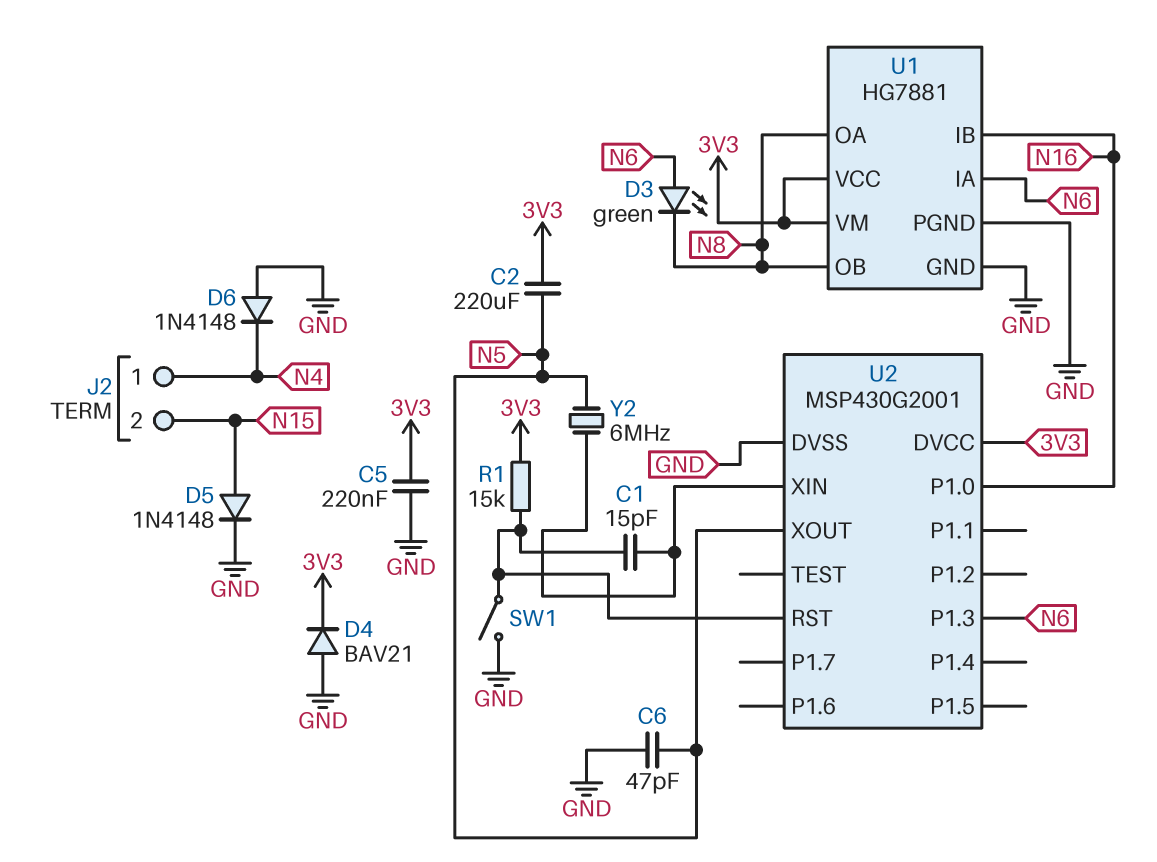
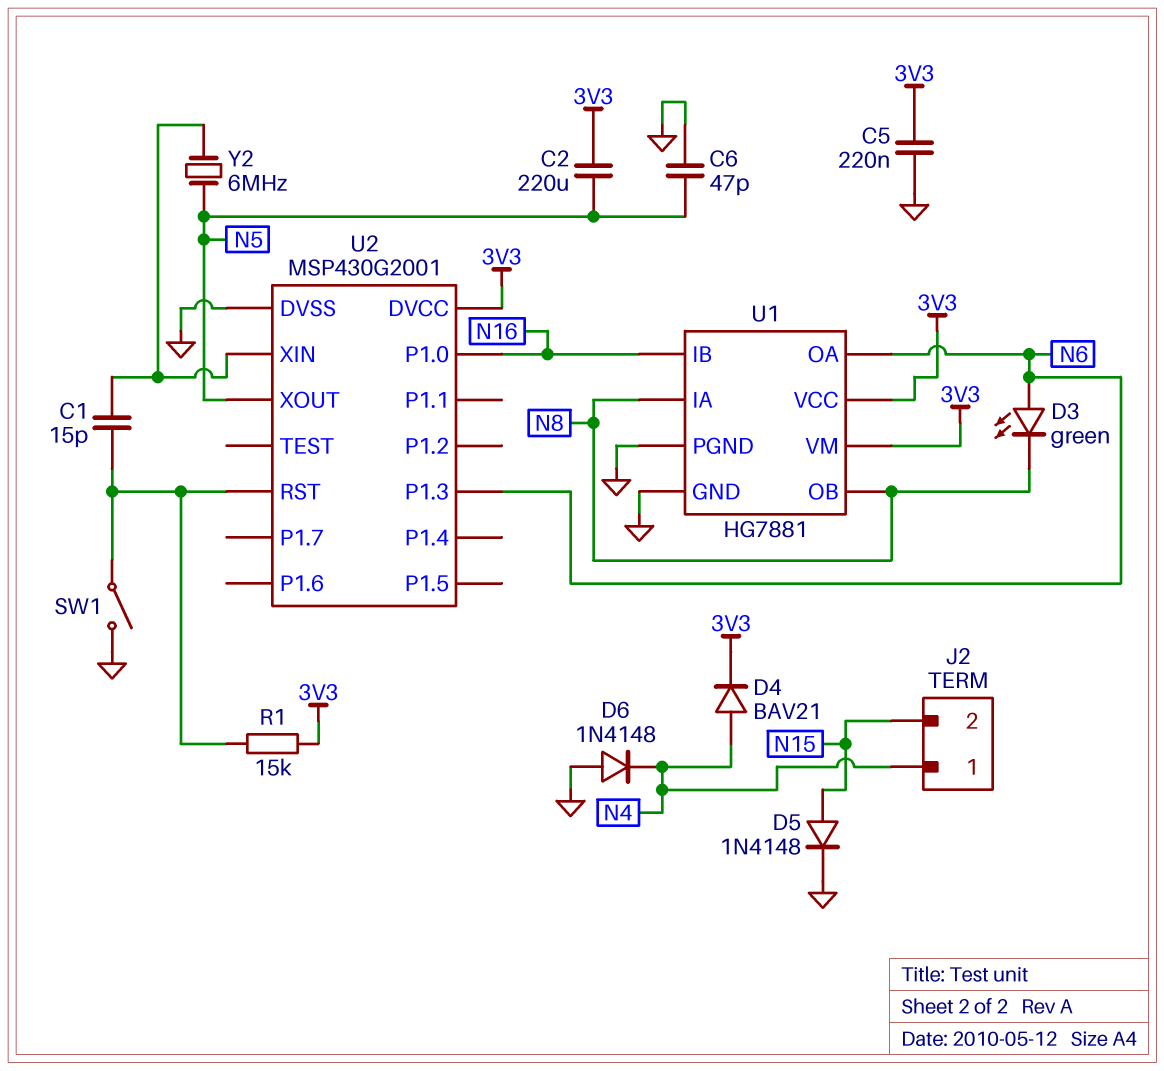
D4: diode BAV21 (A GND, K 3V3) -> diode BAV21 (A N4, K 3V3)
U1 pin IA: N6 -> N8
U1 pin OA: N8 -> N6

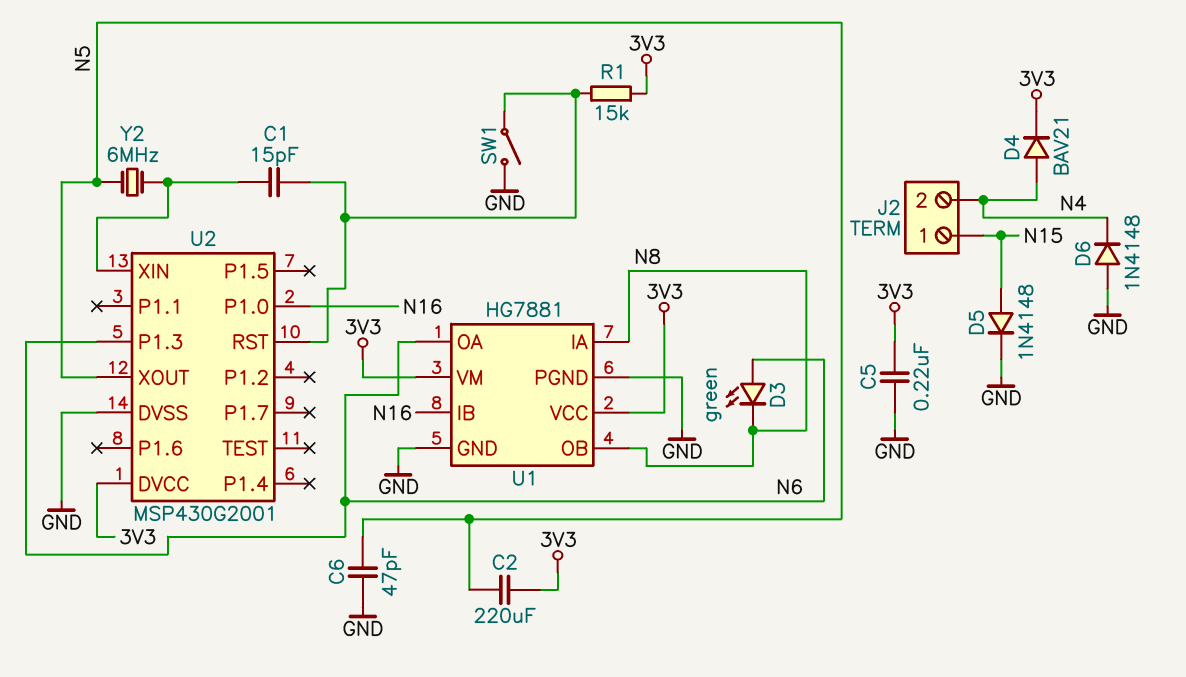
J2 pin 1: N4 -> N15
J2 pin 2: N15 -> N4

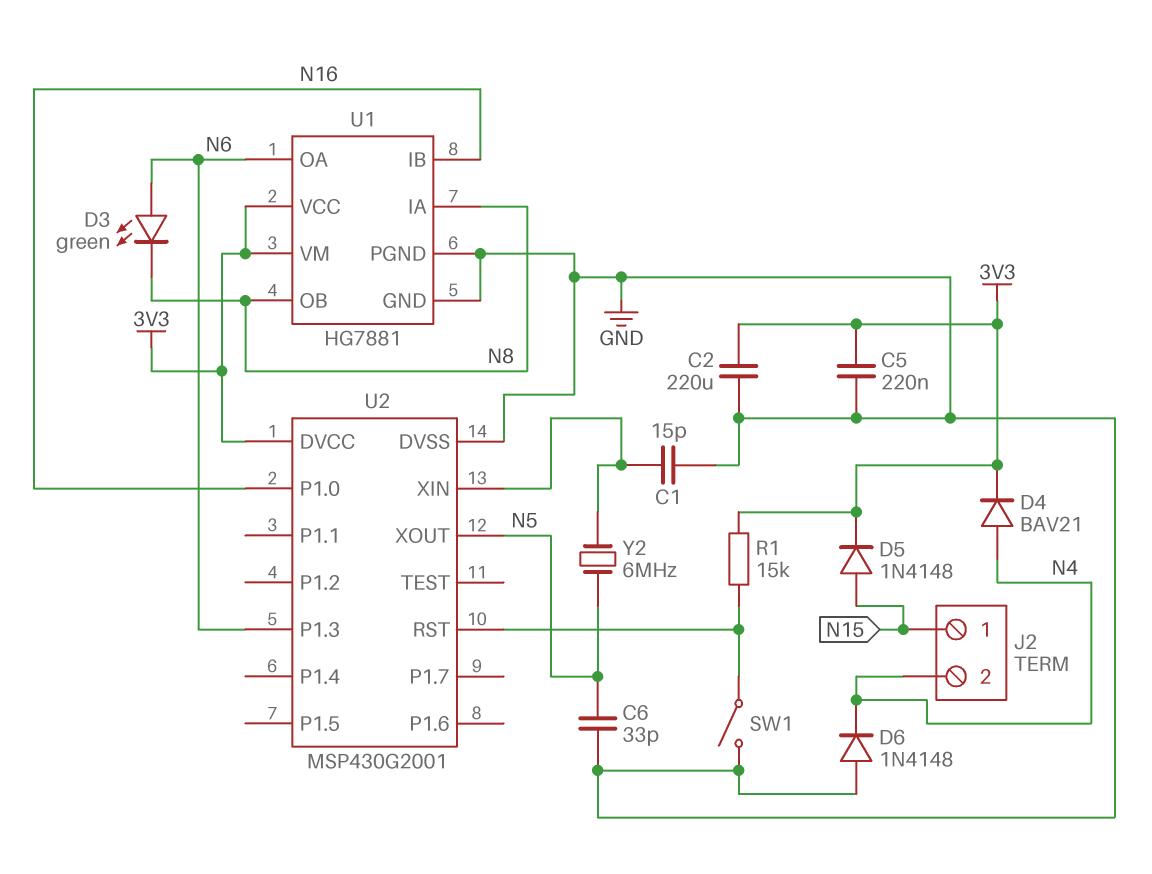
C1: 15pF (U2/RST, U2/XIN) -> 15pF (GND, U2/XIN)
C2: 220uF (3V3, N5) -> 220uF (3V3, GND)
C6: 47pF (GND, N5) -> 33pF (GND, N5)
D5: diode 1N4148 (A N15, K GND) -> diode 1N4148 (A N15, K 3V3)

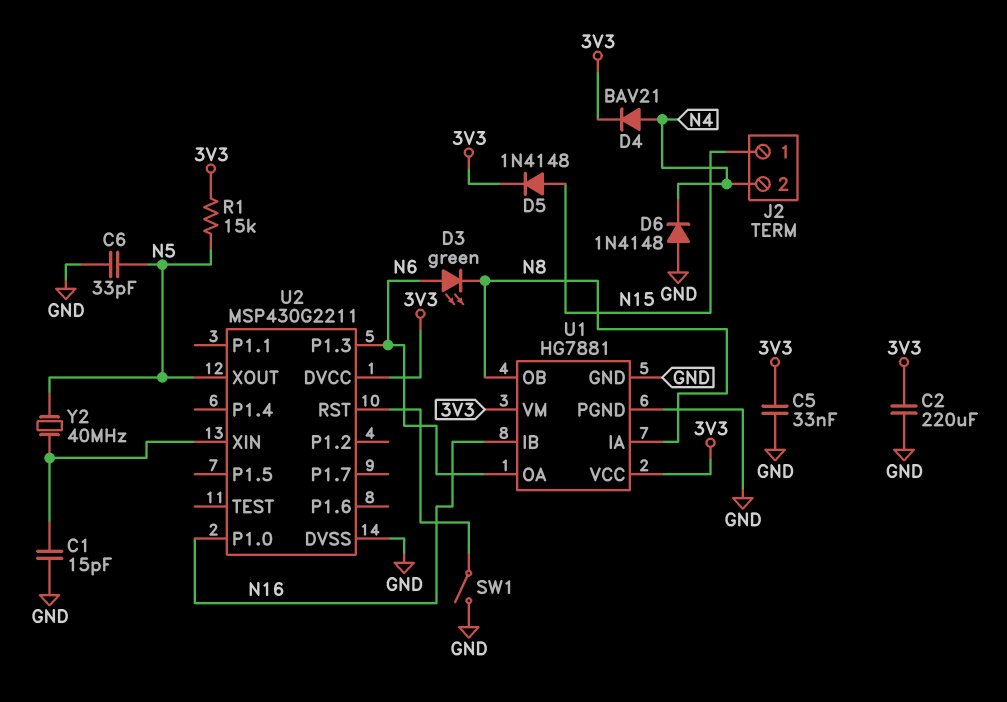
C5: 220nF (3V3, GND) -> 33nF (3V3, GND)
R1: 15k (3V3, U2/RST) -> 15k (3V3, N5)
U2: MSP430G2001 -> MSP430G2211
Y2: 6MHz (N5, U2/XIN) -> 40MHz (N5, U2/XIN)

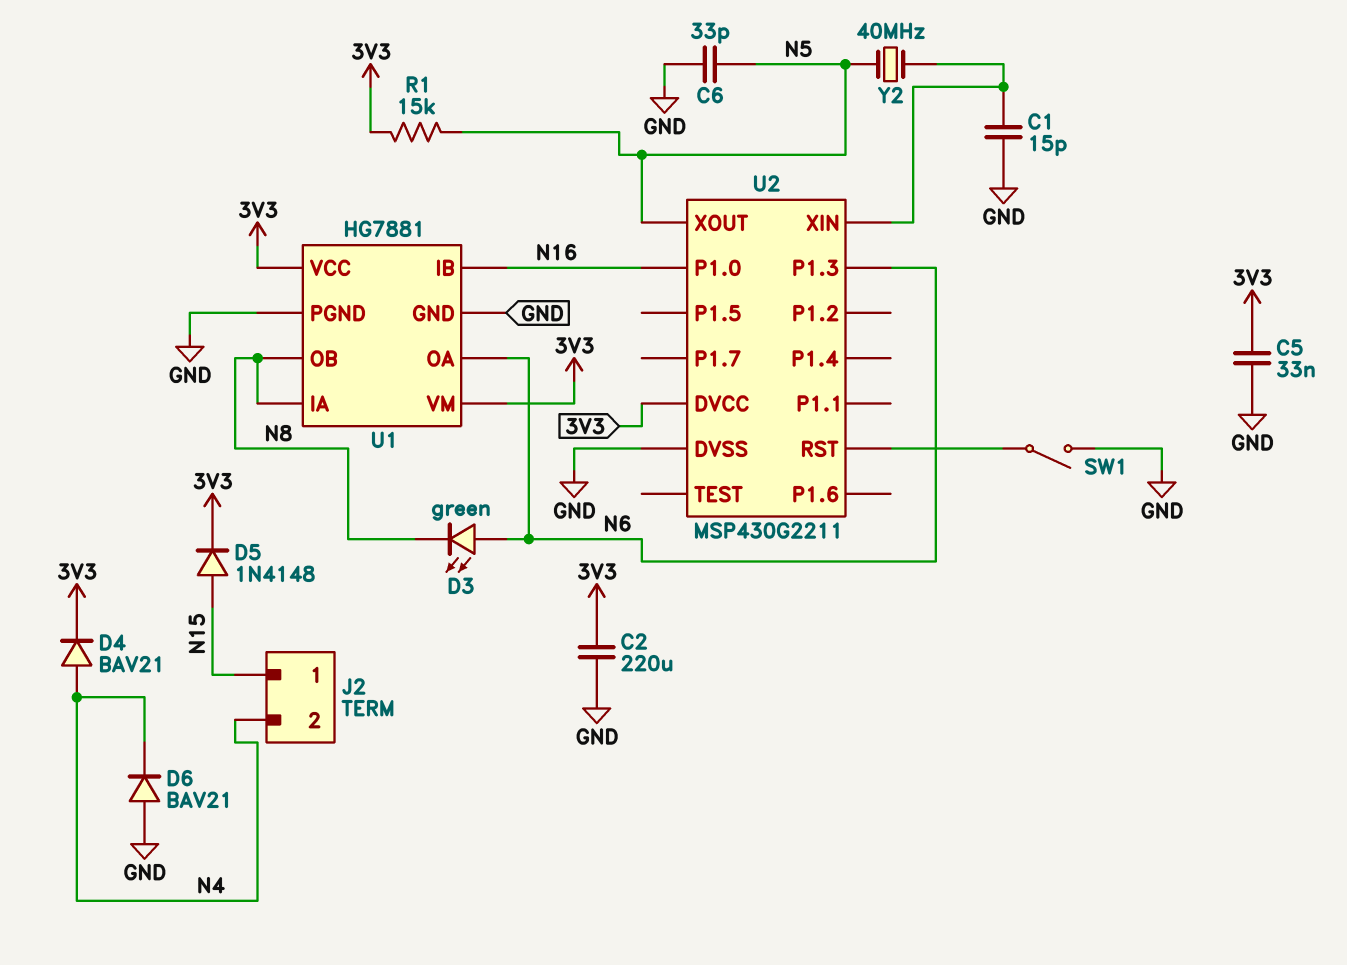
D6: diode 1N4148 (A GND, K N4) -> diode BAV21 (A GND, K N4)

